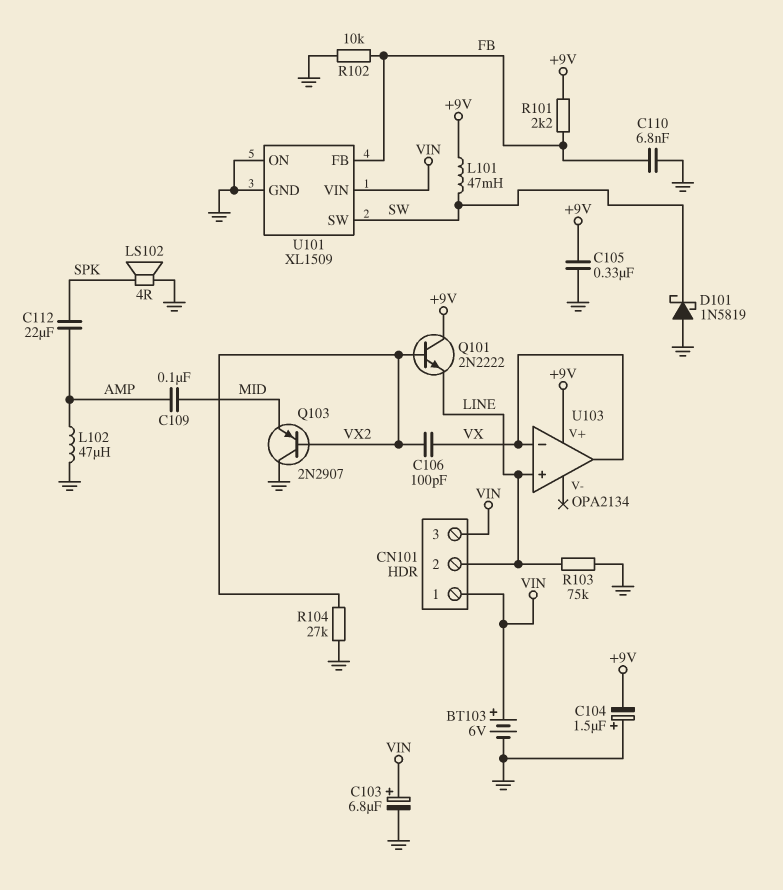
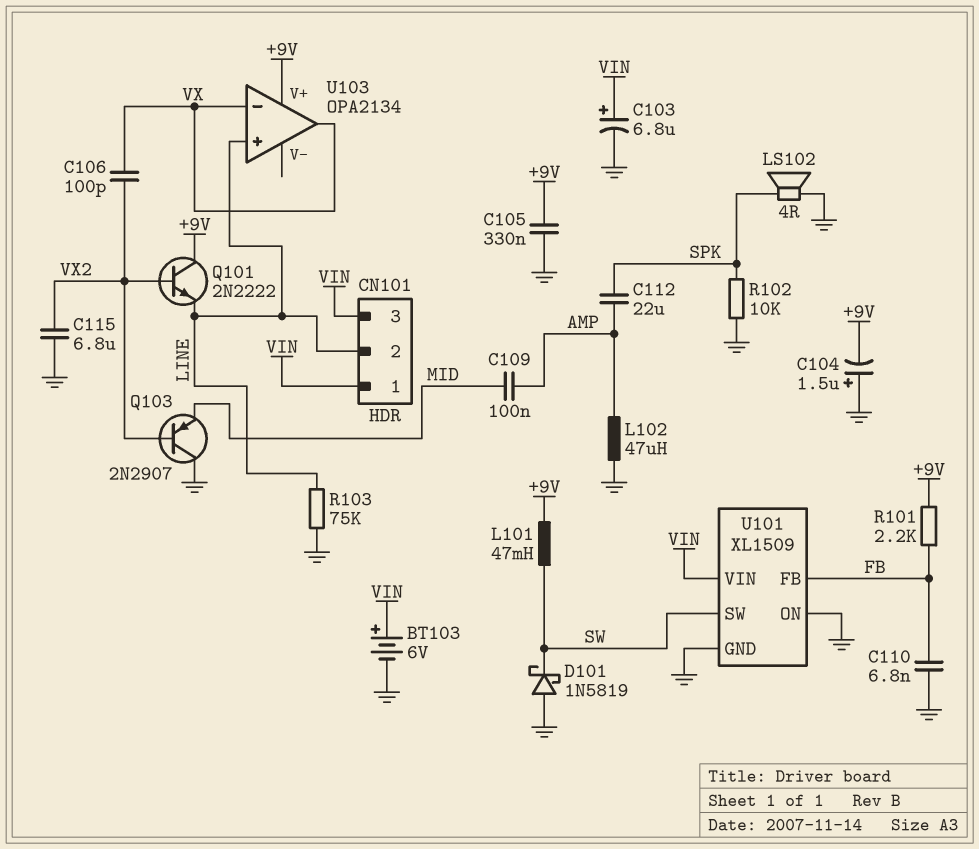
C115: none -> 6.8uF (GND, VX2)
R102: 10k (FB, GND) -> 10k (GND, SPK)
R104: 27k (GND, VX2) -> none

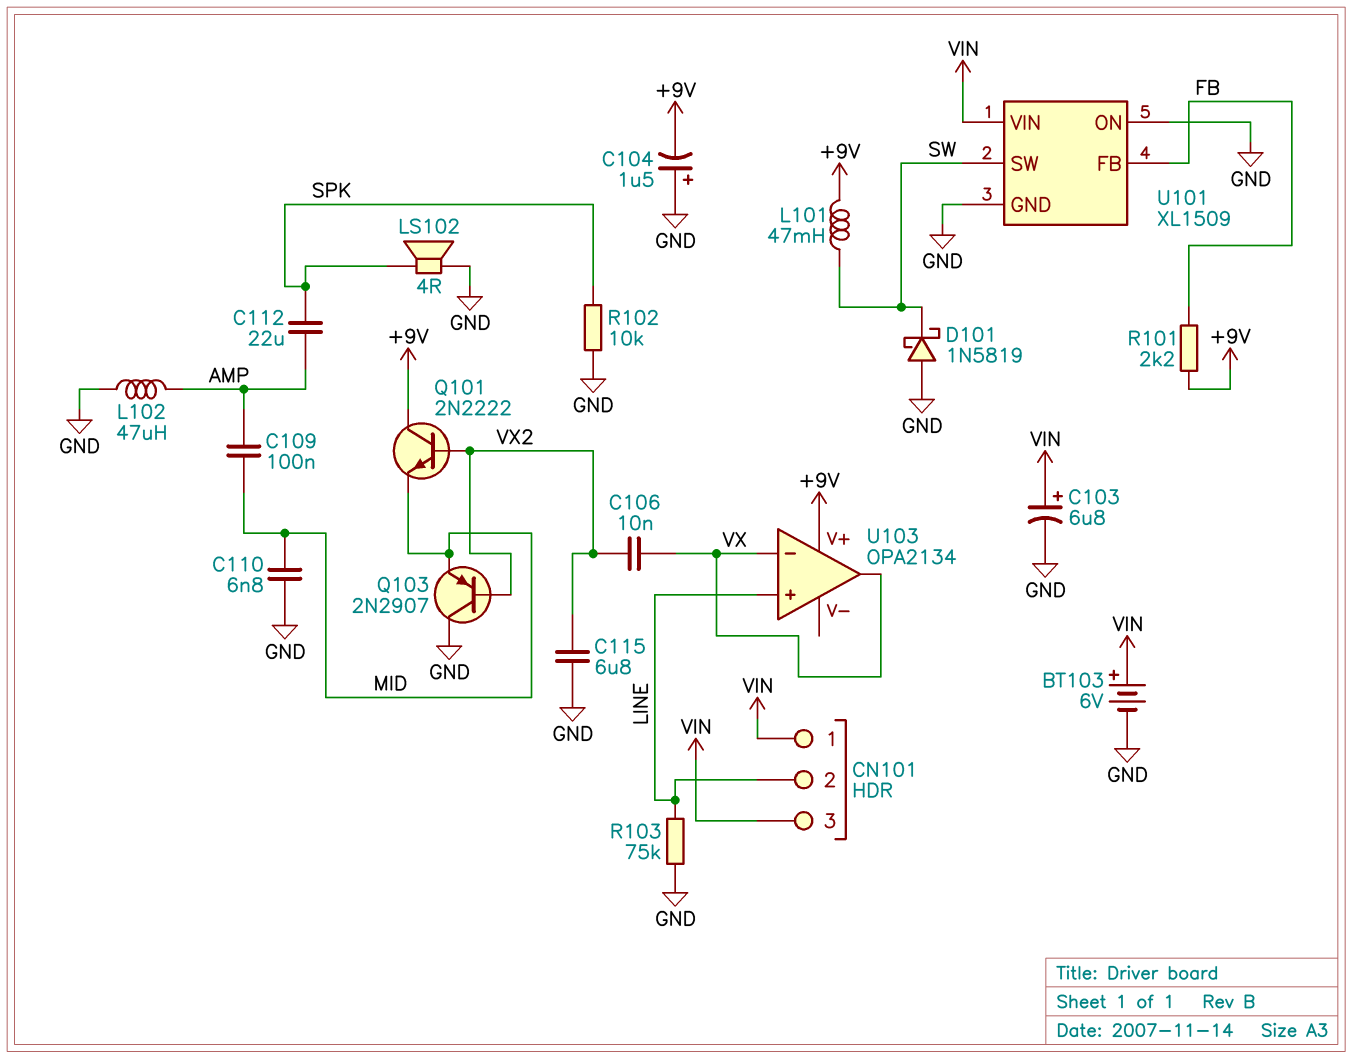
C105: 330nF (+9V, GND) -> none
C106: 100pF (VX, VX2) -> 10nF (VX, VX2)
C110: 6.8nF (FB, GND) -> 6.8nF (GND, MID)
Q101: NPN 2N2222 (B VX2, C +9V, E LINE) -> NPN 2N2222 (B VX2, C +9V, E MID)

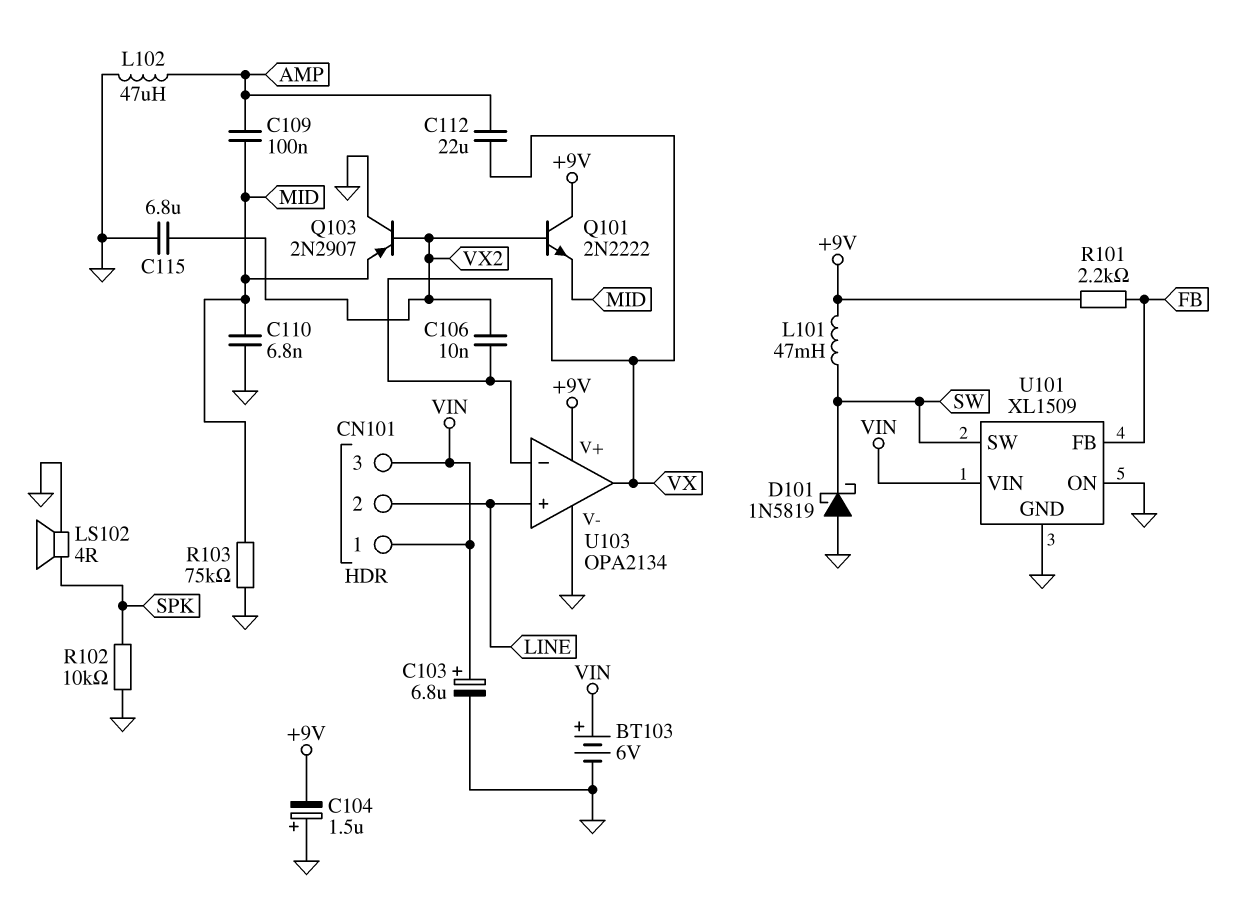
C112: 22uF (AMP, SPK) -> 22uF (AMP, VX)
R103: 75k (GND, LINE) -> 75k (GND, MID)
U103 pin V-: none -> GND

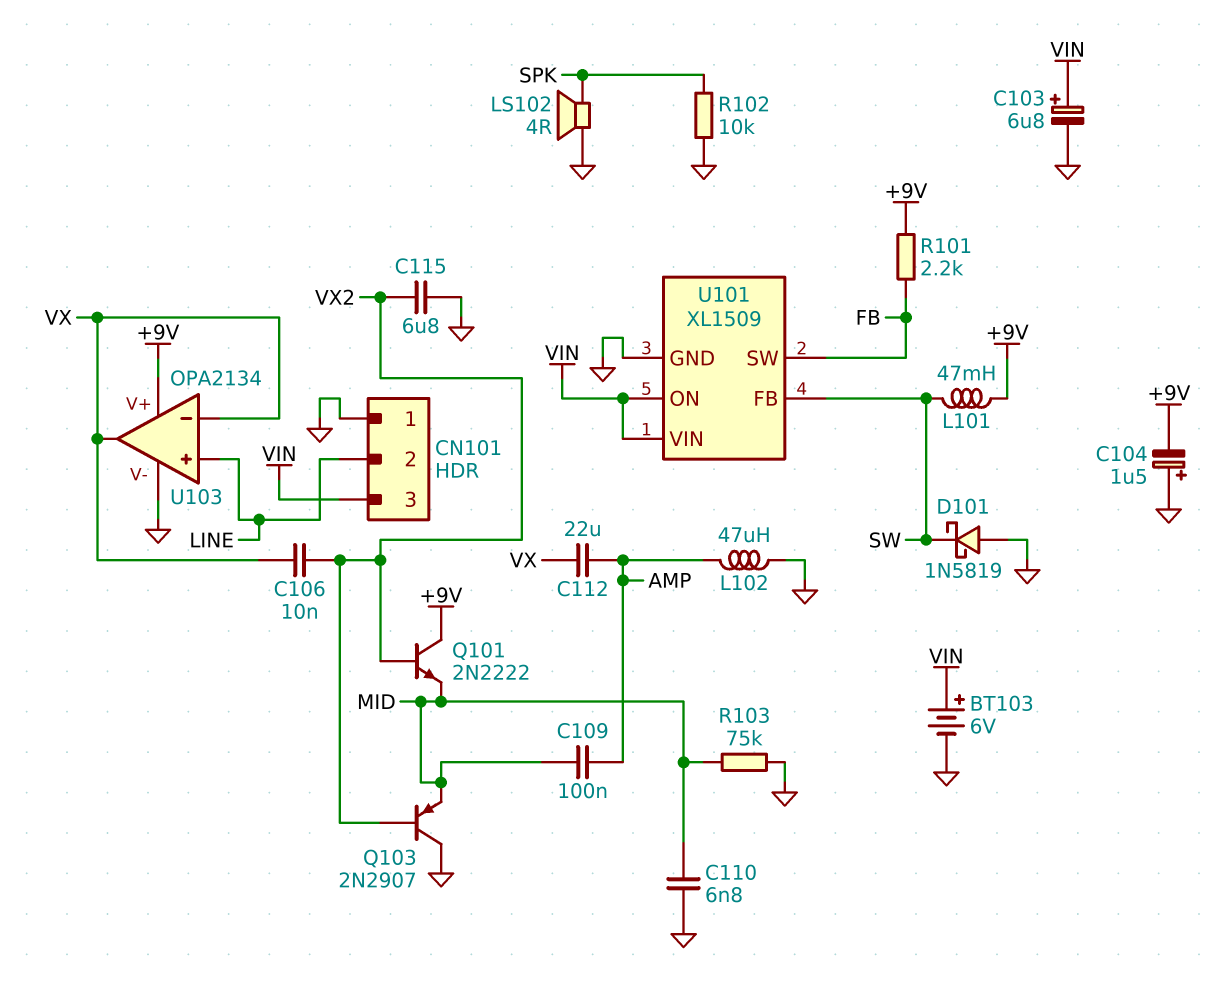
CN101 pin 1: VIN -> GND
U101 pin FB: FB -> SW
U101 pin ON: GND -> VIN
U101 pin SW: SW -> FB

